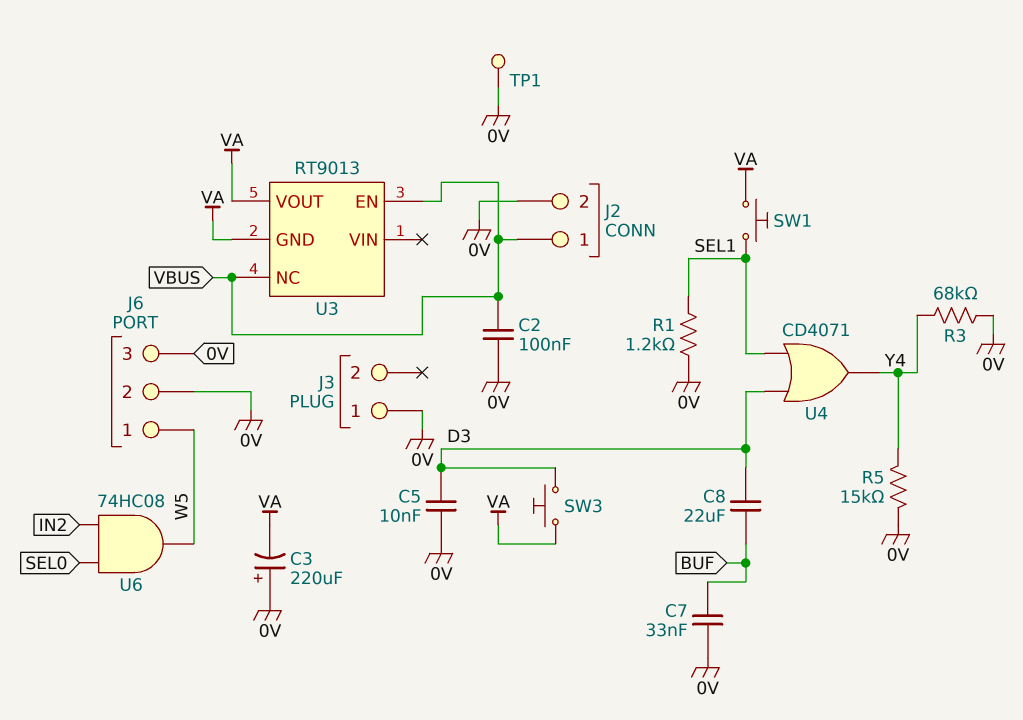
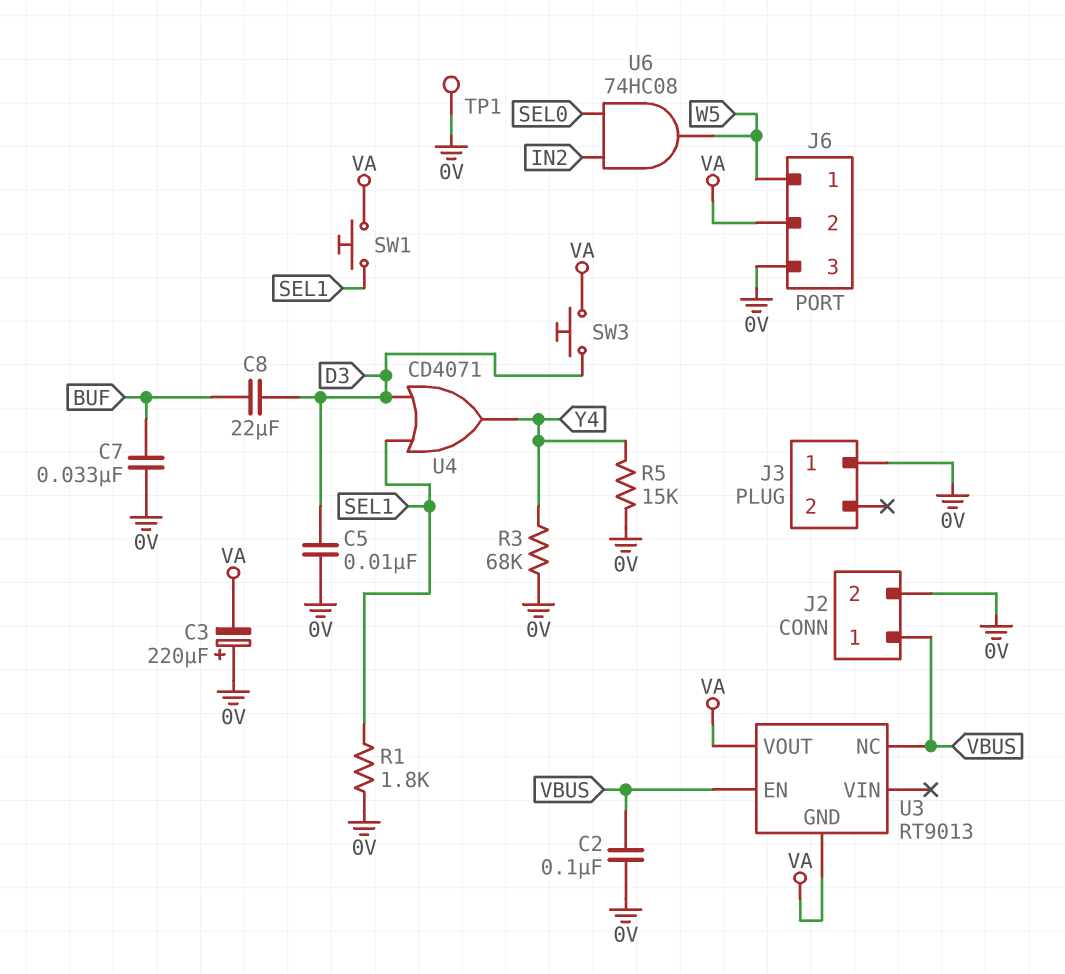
J6 pin 2: 0V -> VA
R1: 1.2k (0V, SEL1) -> 1.8k (0V, SEL1)

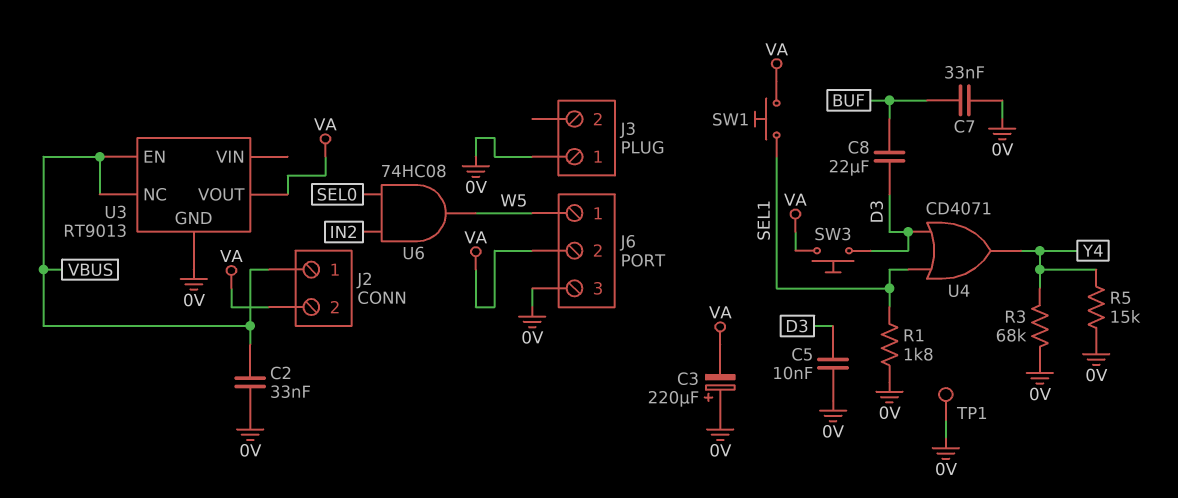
C2: 100nF (0V, VBUS) -> 33nF (0V, VBUS)
J2 pin 2: 0V -> VA
U3 pin GND: VA -> 0V

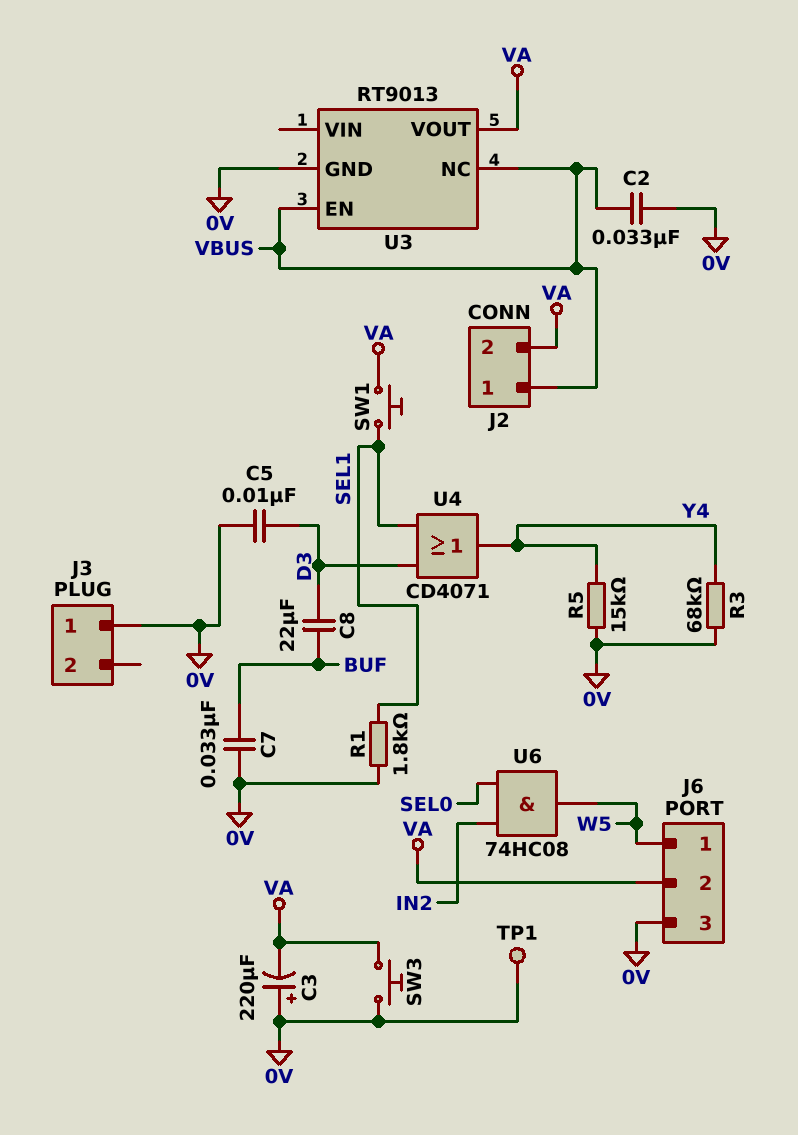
SW3: button (D3, VA) -> button (0V, VA)

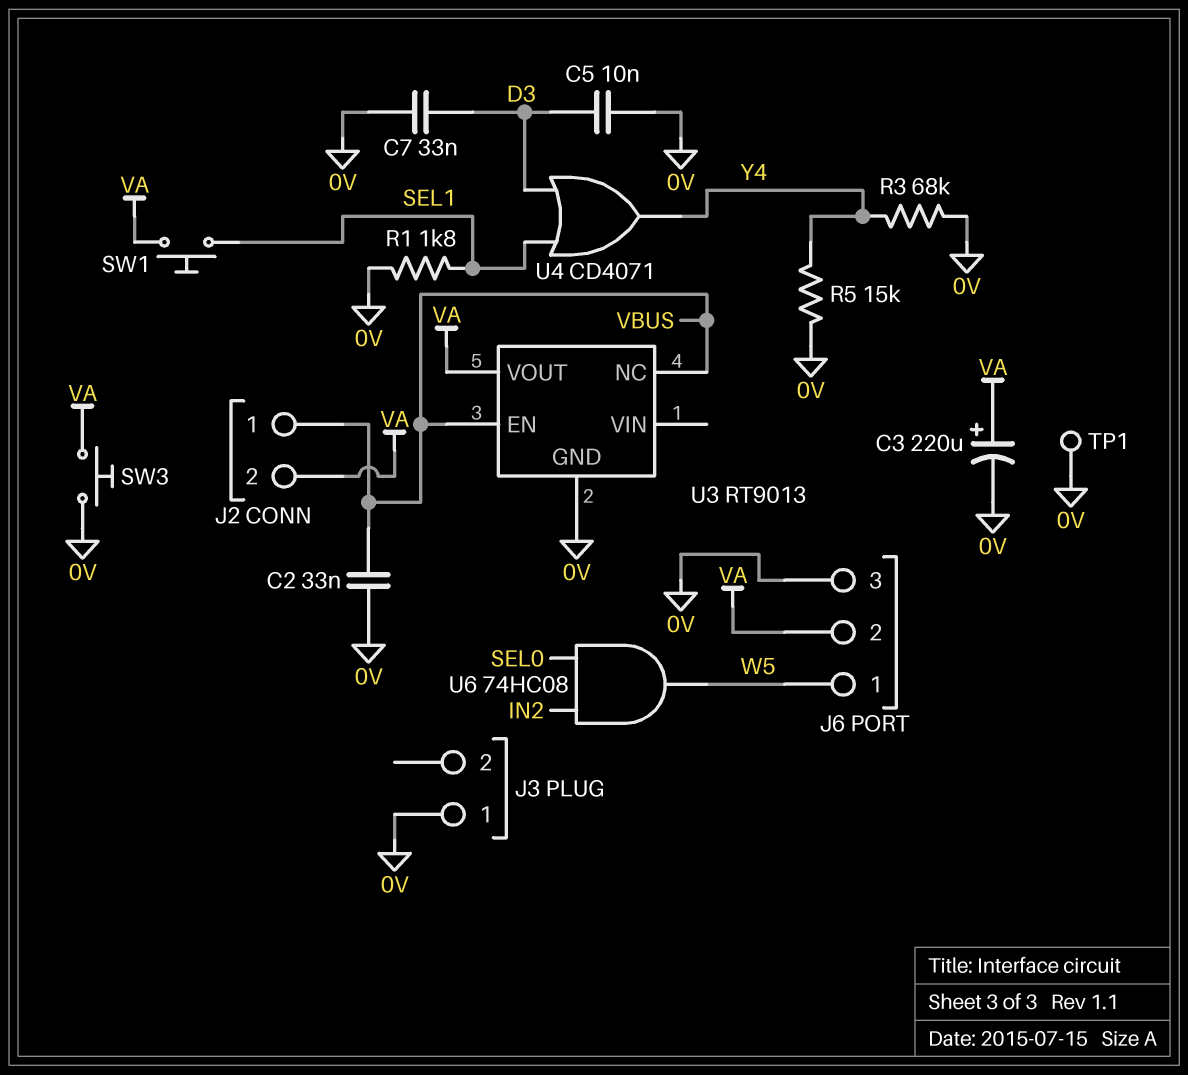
C3: 220uF (plus 0V, minus VA) -> 220uF (plus VA, minus 0V)
C7: 33nF (0V, BUF) -> 33nF (0V, D3)
C8: 22uF (BUF, D3) -> none

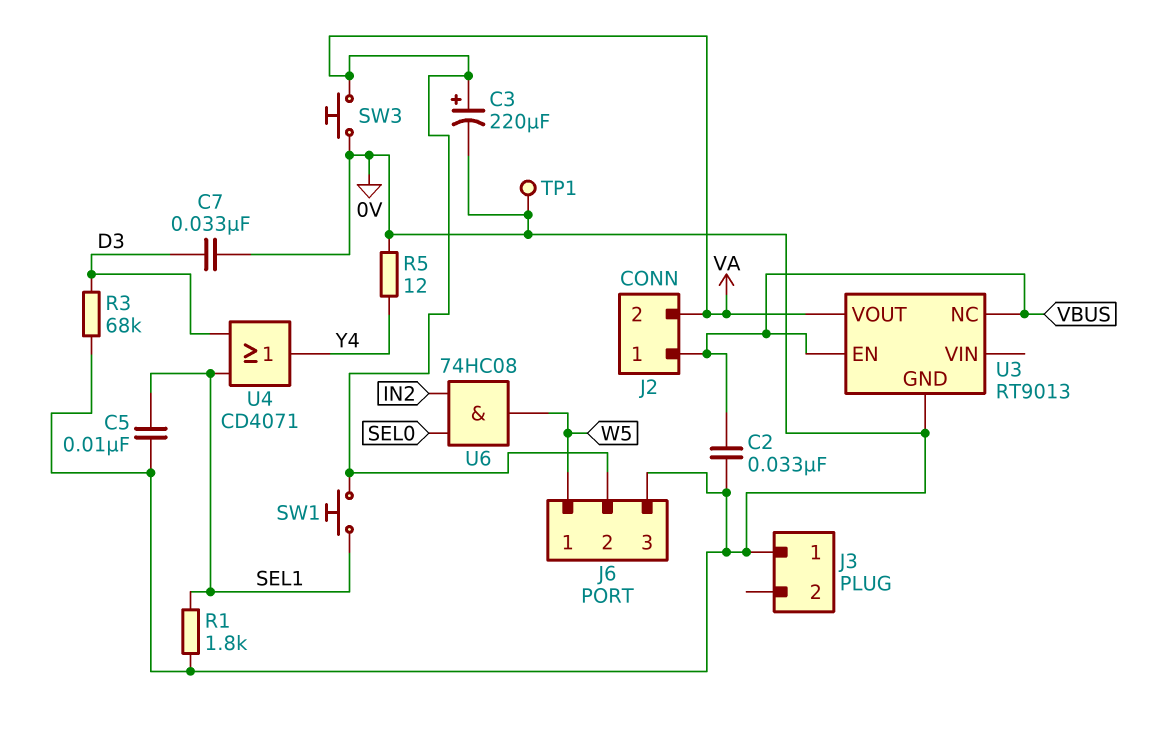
C5: 10nF (0V, D3) -> 10nF (0V, SEL1)
R3: 68k (0V, Y4) -> 68k (0V, D3)
R5: 15k (0V, Y4) -> 12 (0V, Y4)

